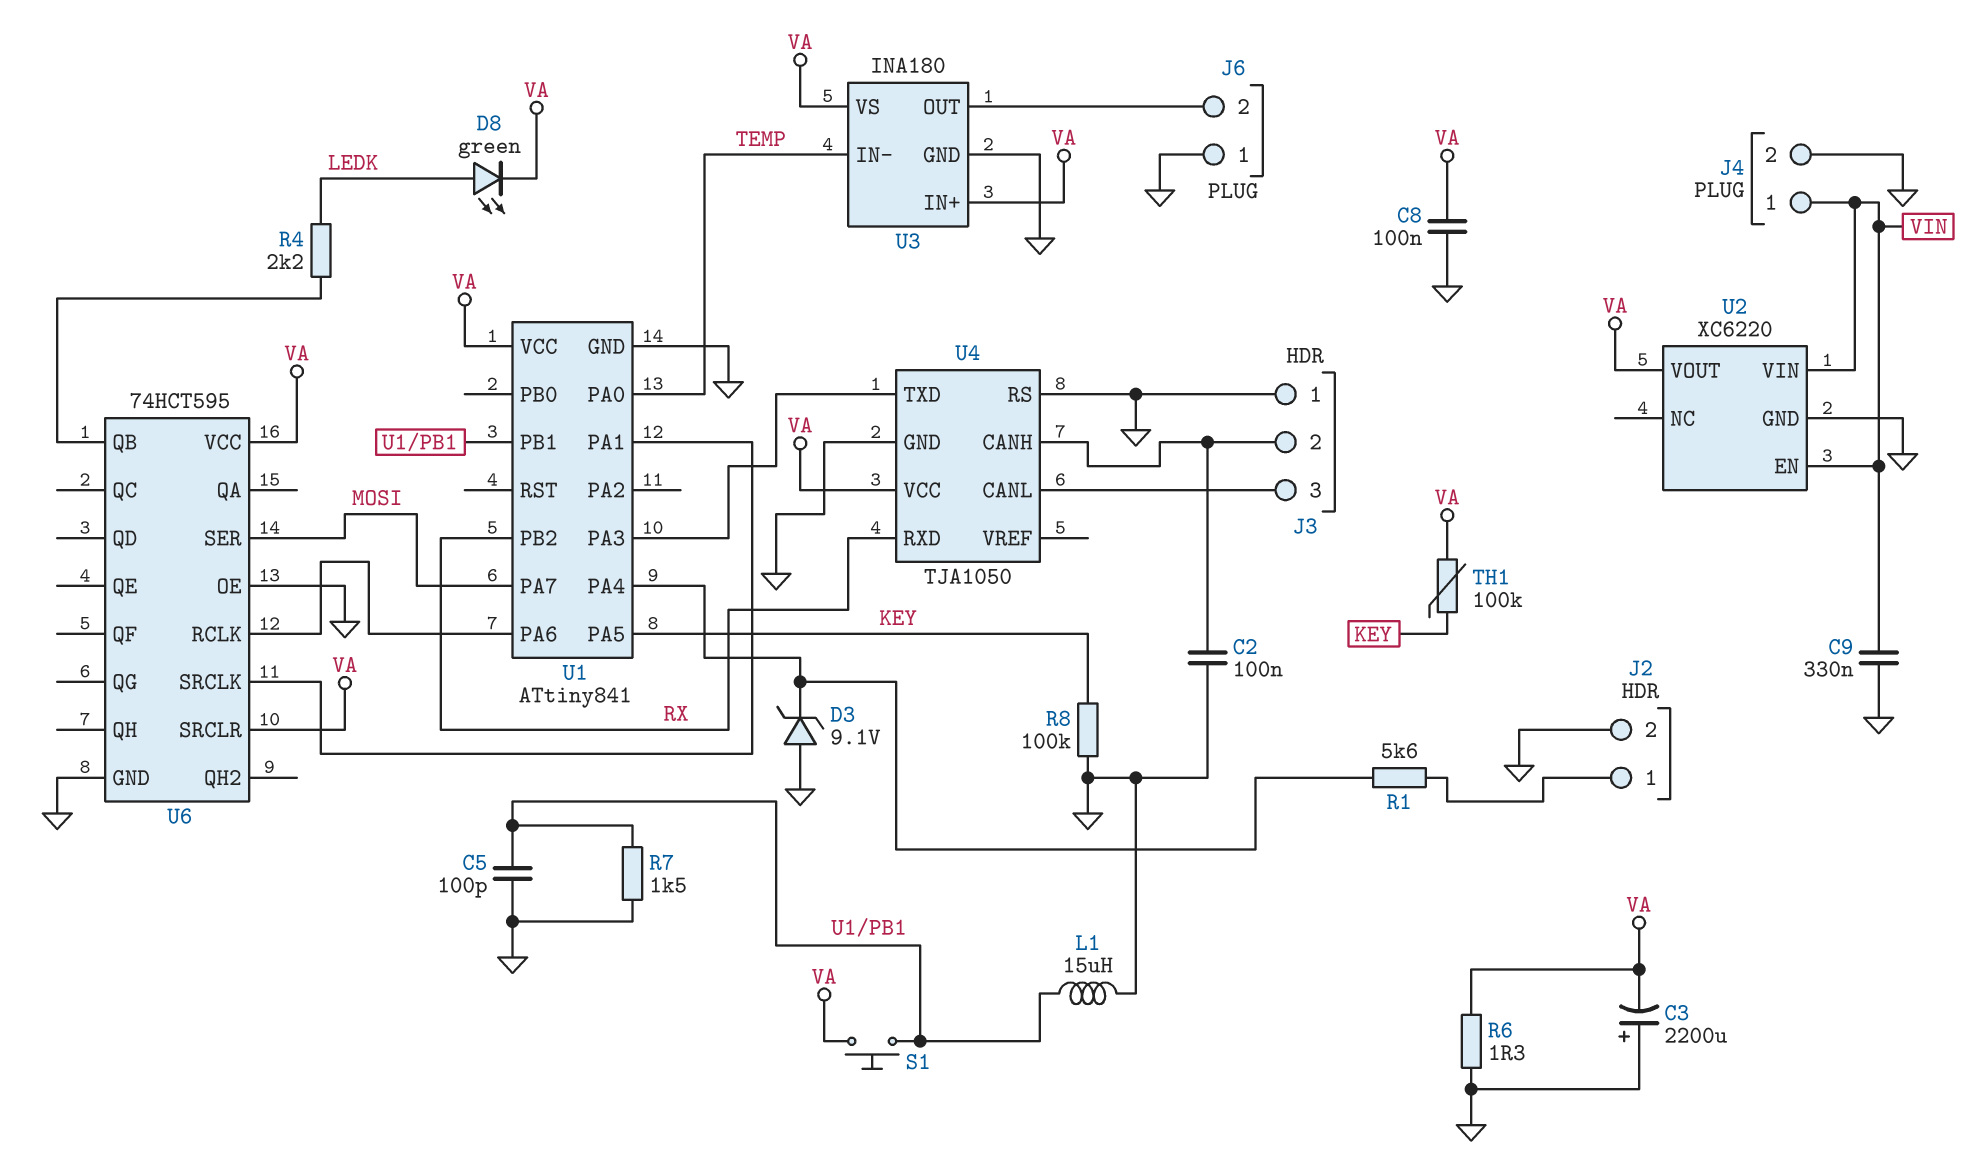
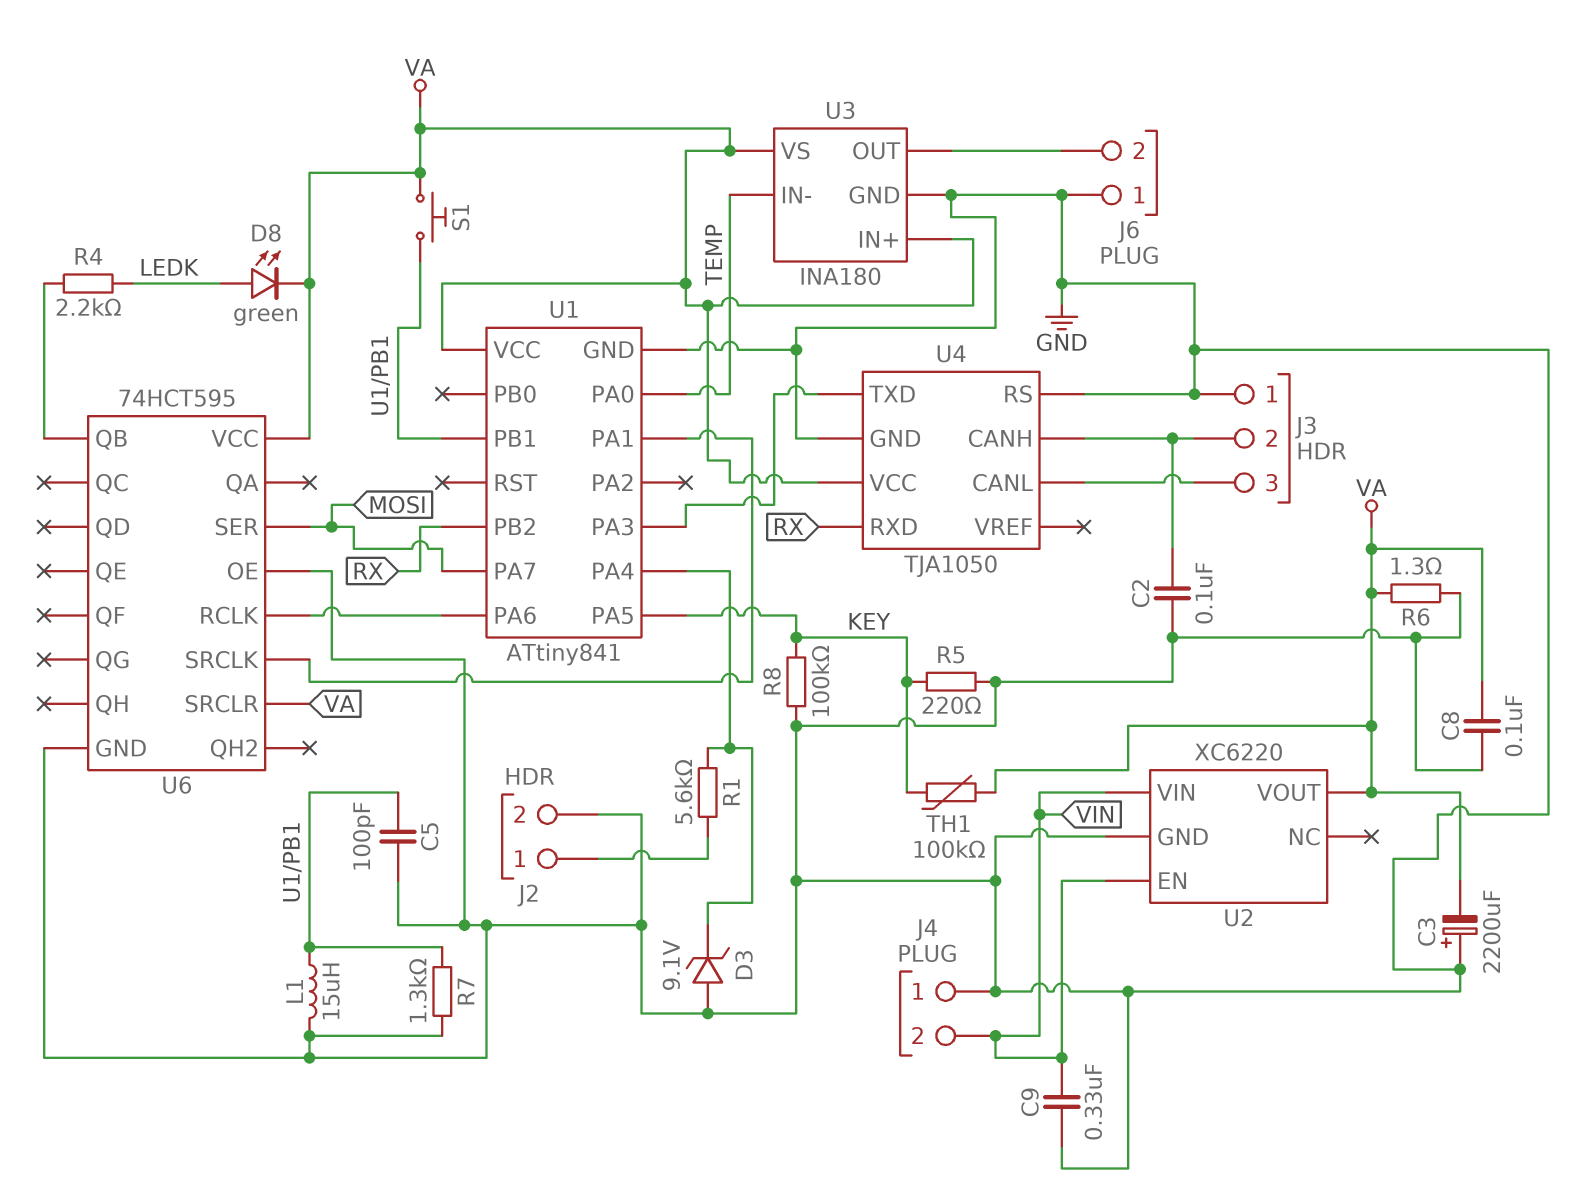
J4 pin 1: VIN -> GND
J4 pin 2: GND -> VIN
R5: none -> 220 (GND, KEY)
R7: 1.5k (GND, U1/PB1) -> 1.3k (GND, U1/PB1)

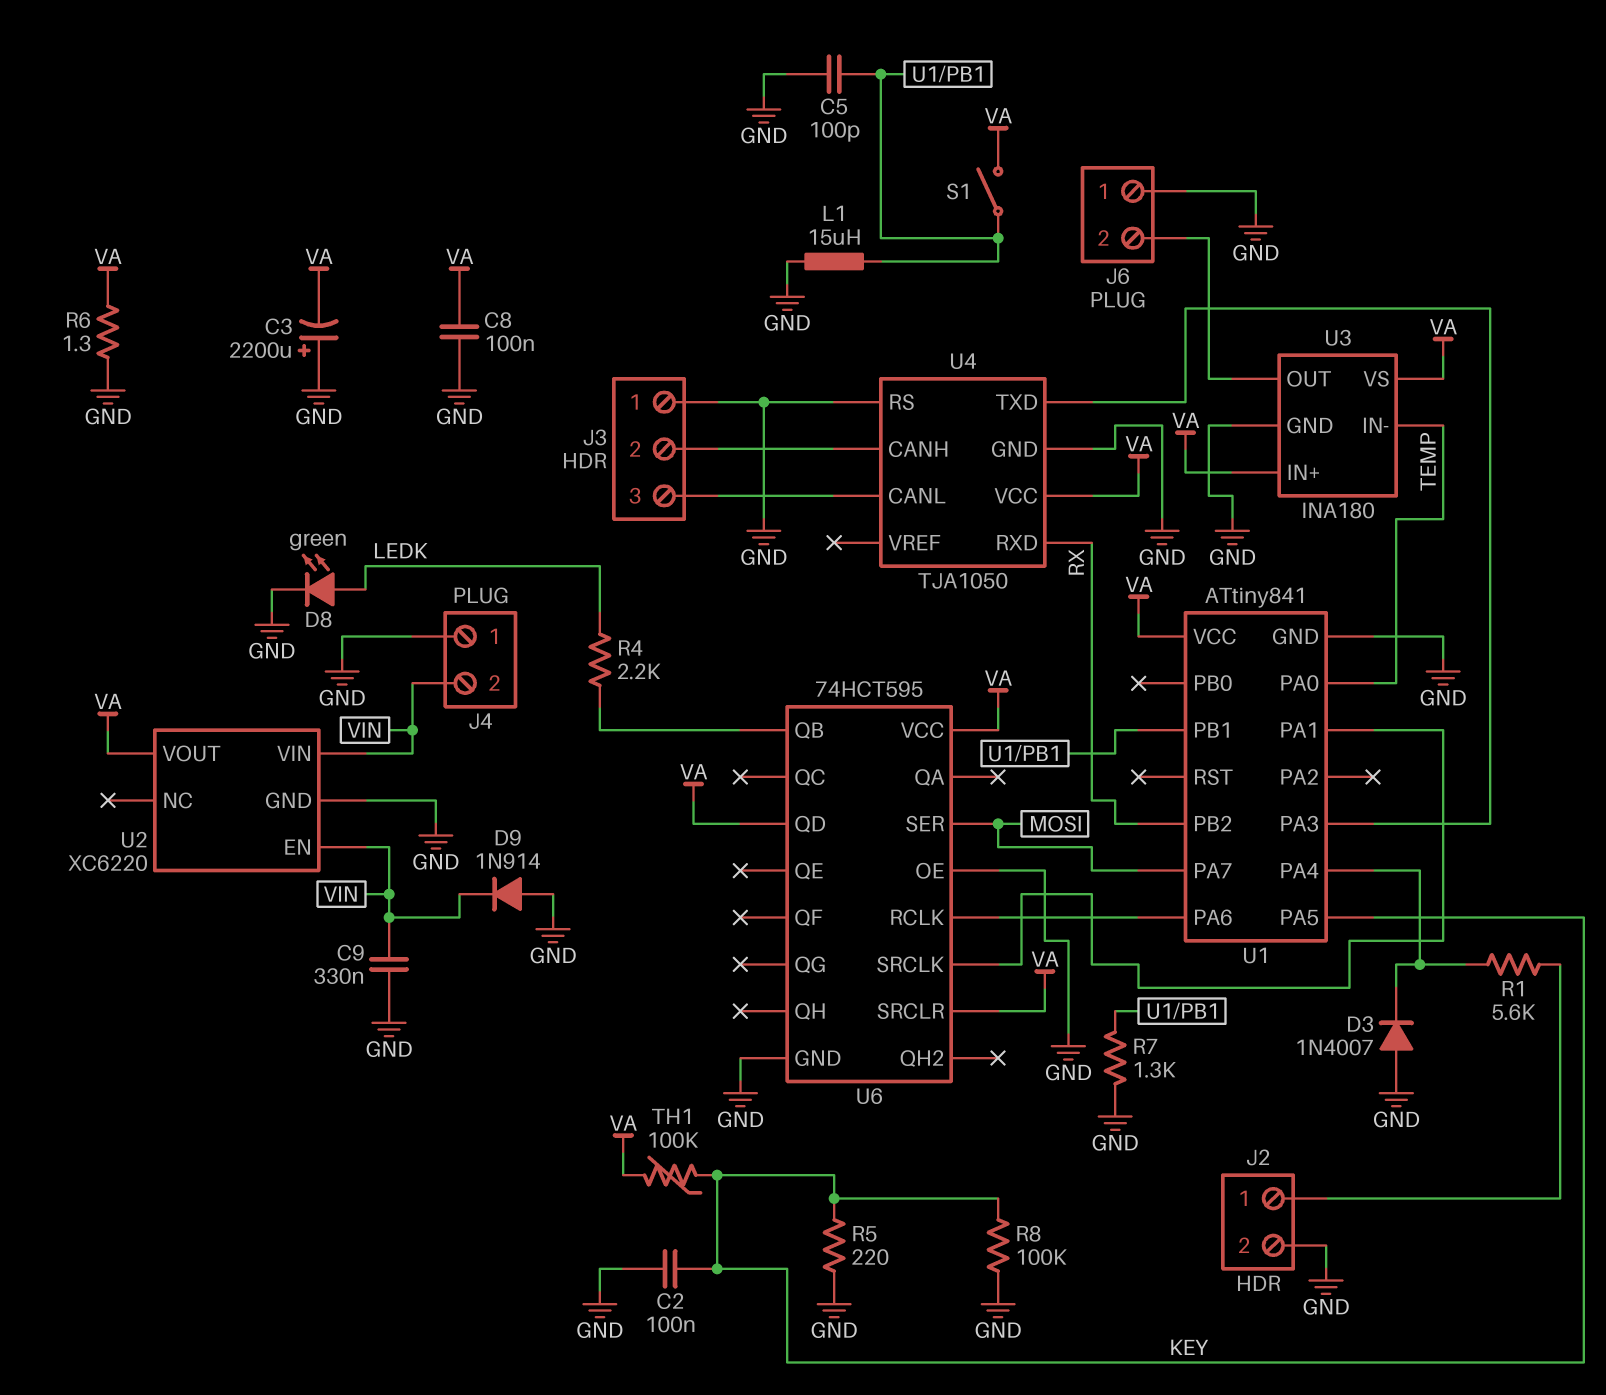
C2: 100nF (GND, J3/2) -> 100nF (GND, KEY)
D3: zener 9.1V (A GND, K U1/PA4) -> diode 1N4007 (A GND, K U1/PA4)
D8: LED green (A LEDK, K VA) -> LED green (A LEDK, K GND)
D9: none -> diode 1N914 (A GND, K VIN)
S1: button (U1/PB1, VA) -> switch (U1/PB1, VA)
U6 pin QD: none -> VA

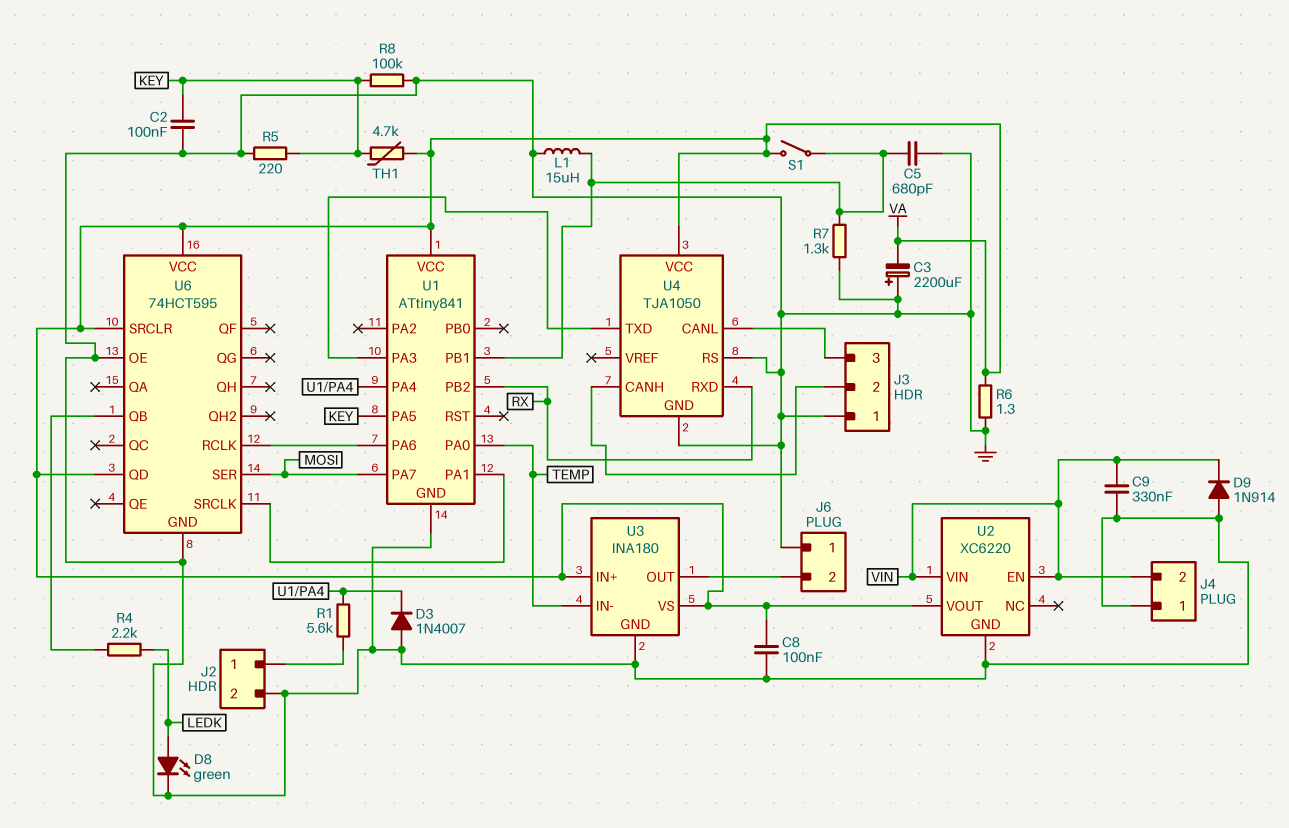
C5: 100pF (GND, U1/PB1) -> 680pF (GND, U1/PB1)
TH1: 100k (KEY, VA) -> 4.7k (KEY, VA)

